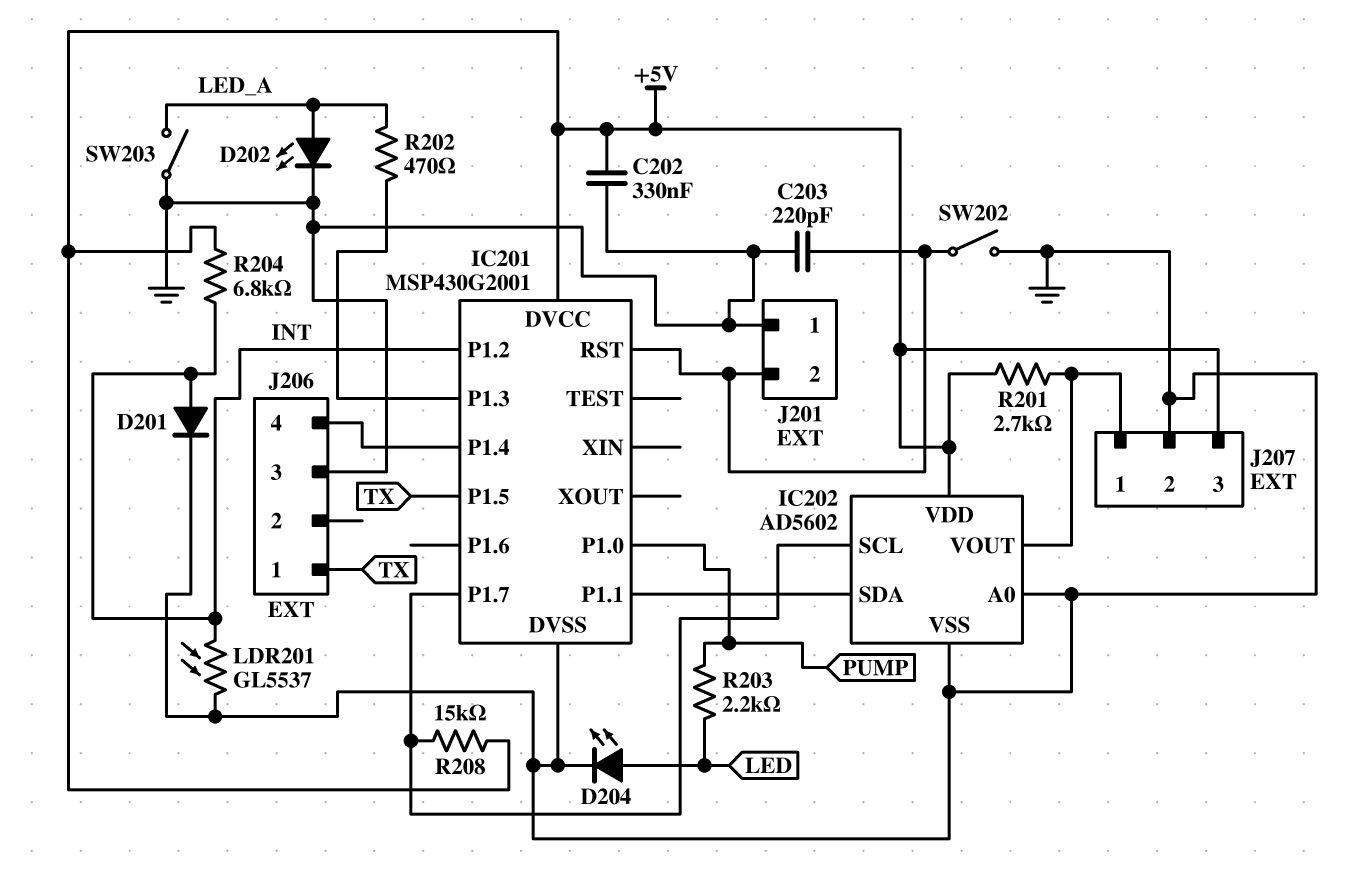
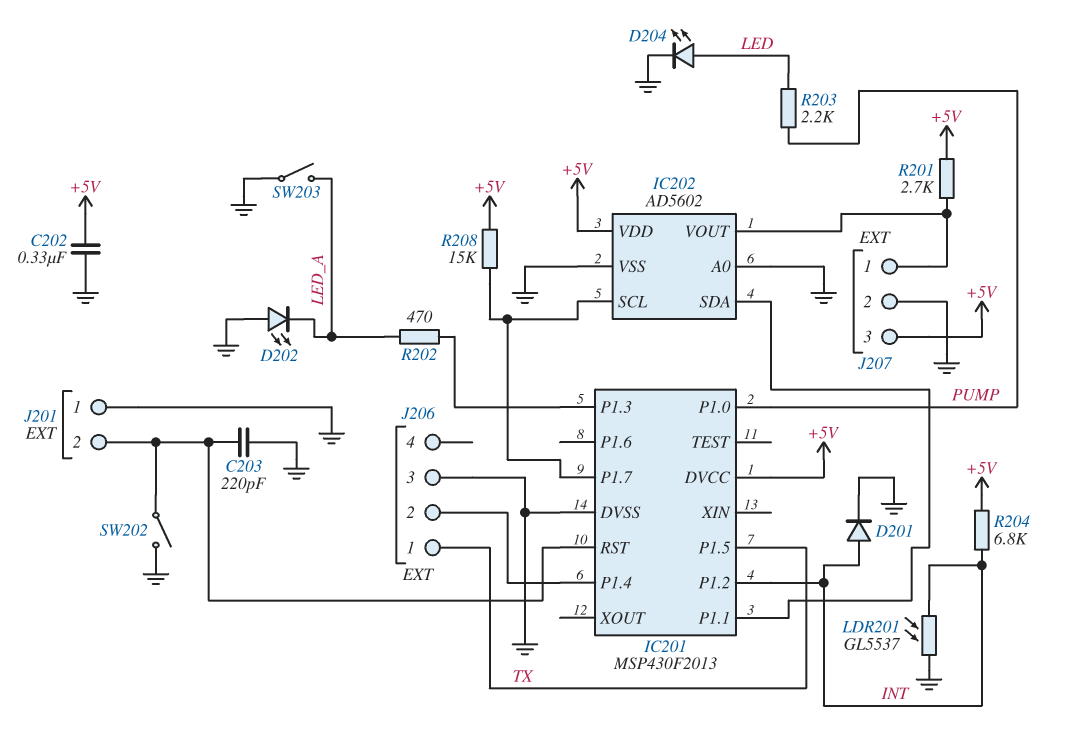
D202: LED (A LED_A, K GND) -> LED (A GND, K LED_A)
IC201: MSP430G2001 -> MSP430F2013
J206 pin 2: none -> IC201/P1.4
J206 pin 4: IC201/P1.4 -> none

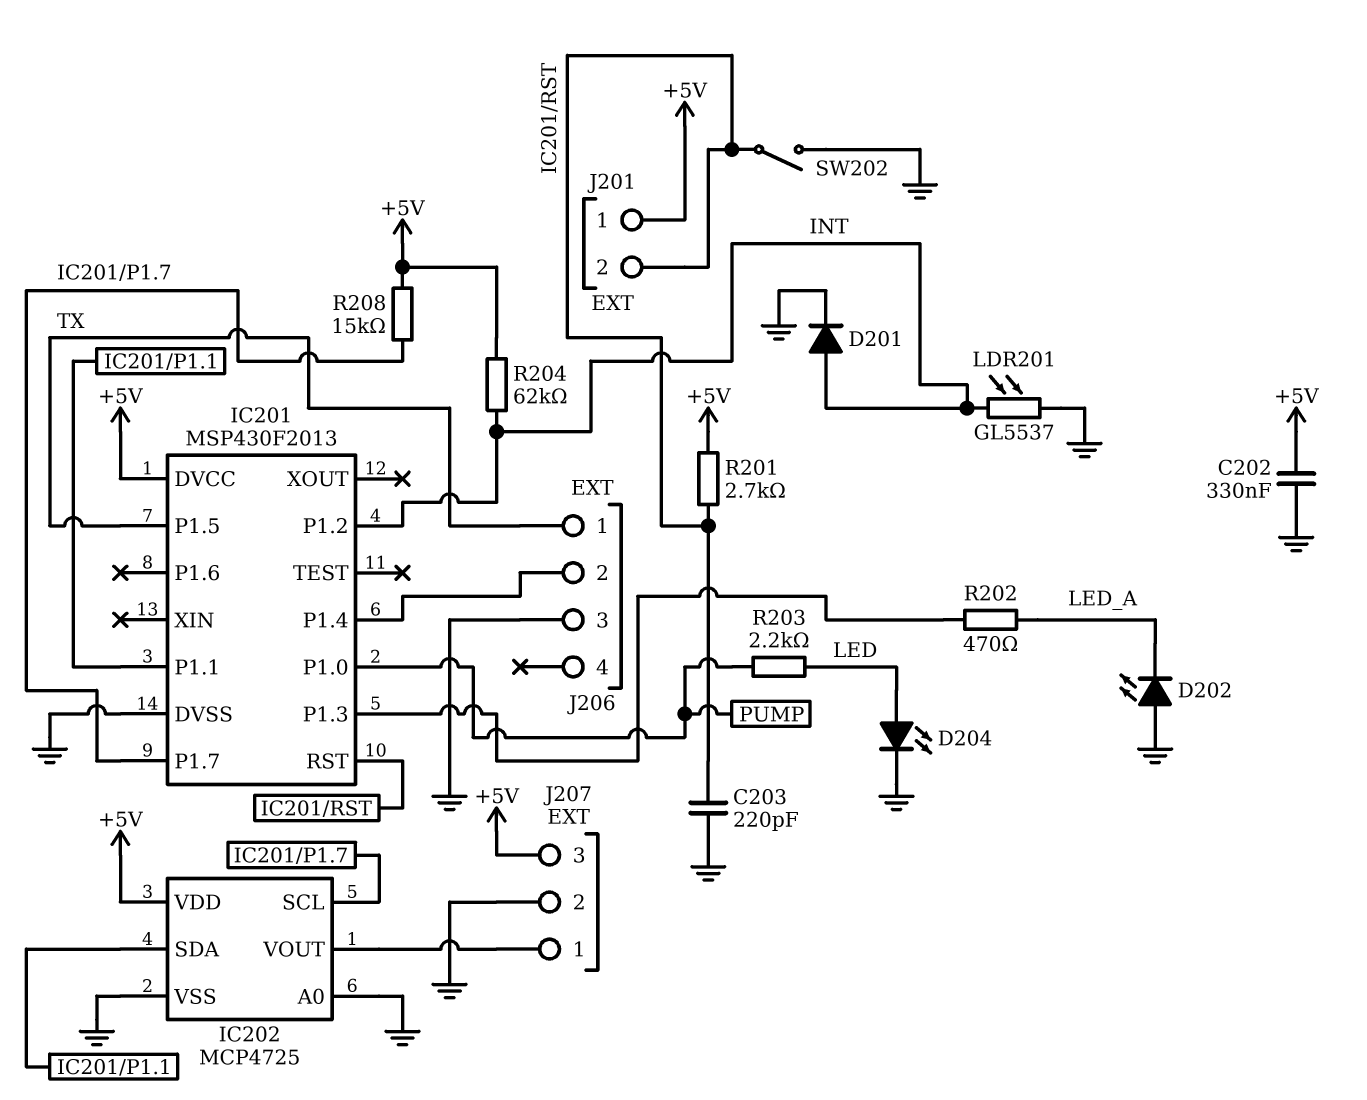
IC202: AD5602 -> MCP4725
J201 pin 1: GND -> +5V
R201: 2.7k (+5V, IC202/VOUT) -> 2.7k (+5V, IC201/RST)
R204: 6.8k (+5V, INT) -> 62k (+5V, INT)
SW203: switch (GND, LED_A) -> none

